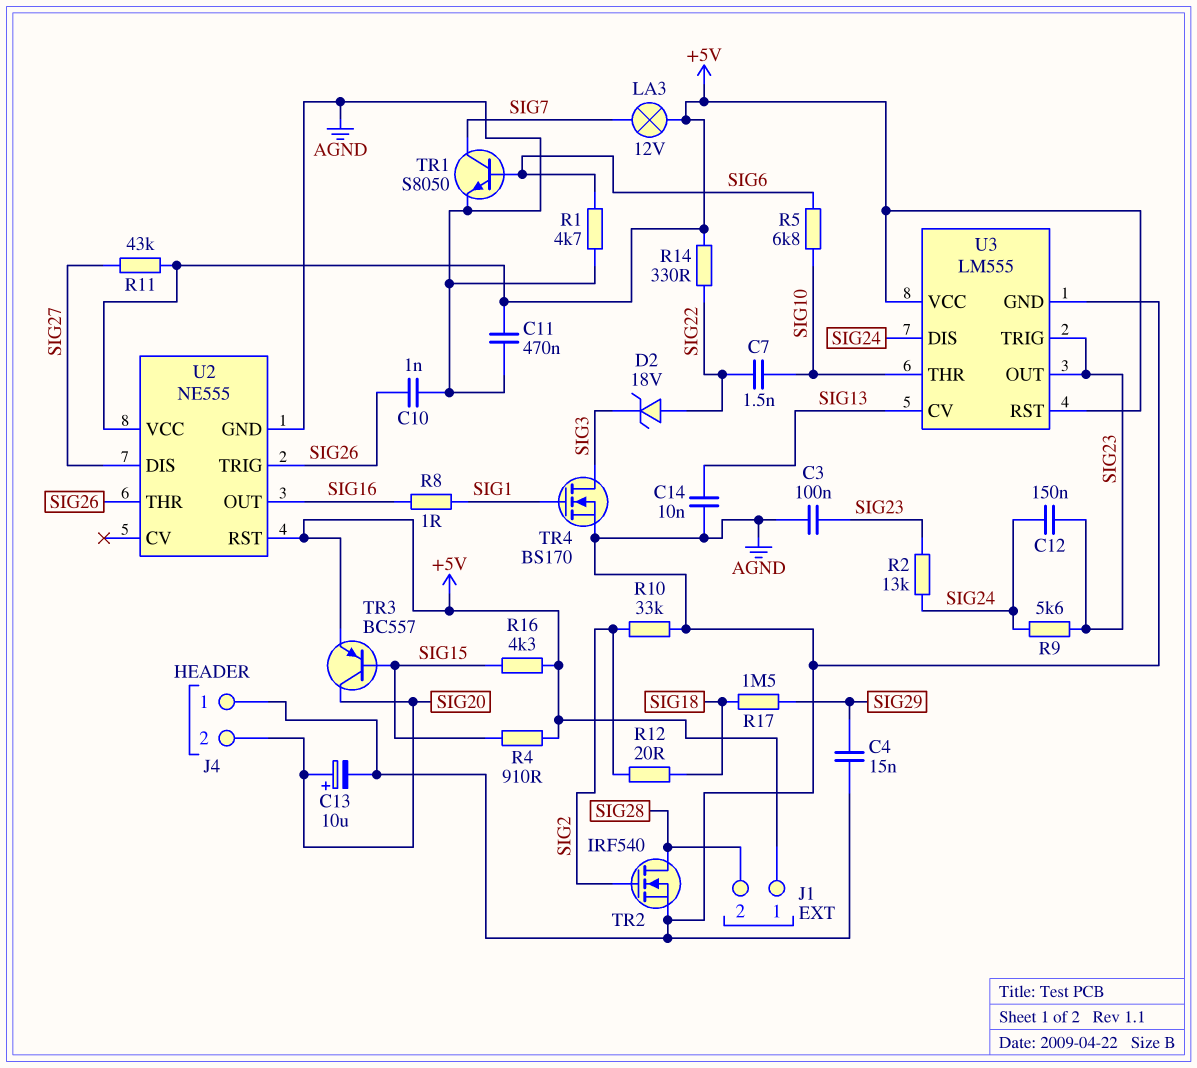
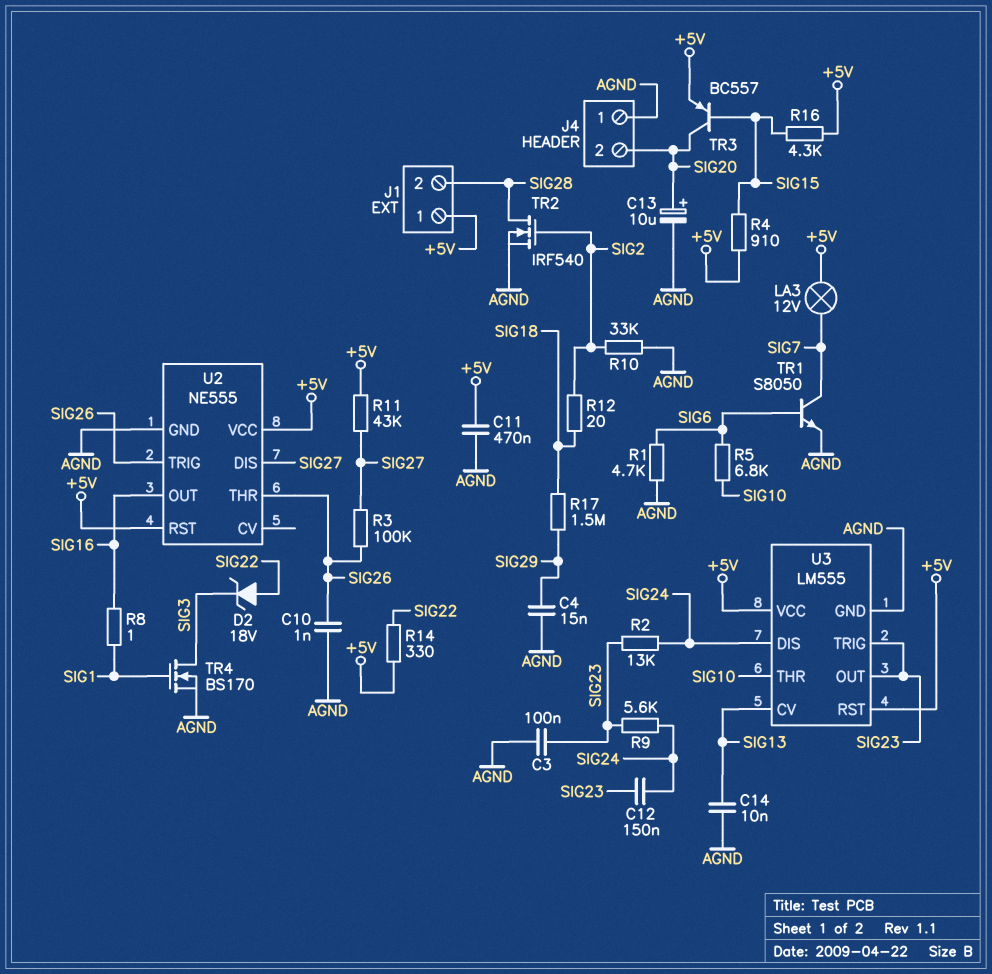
C7: 1.5nF (SIG10, SIG22) -> none
R3: none -> 100k (SIG26, SIG27)

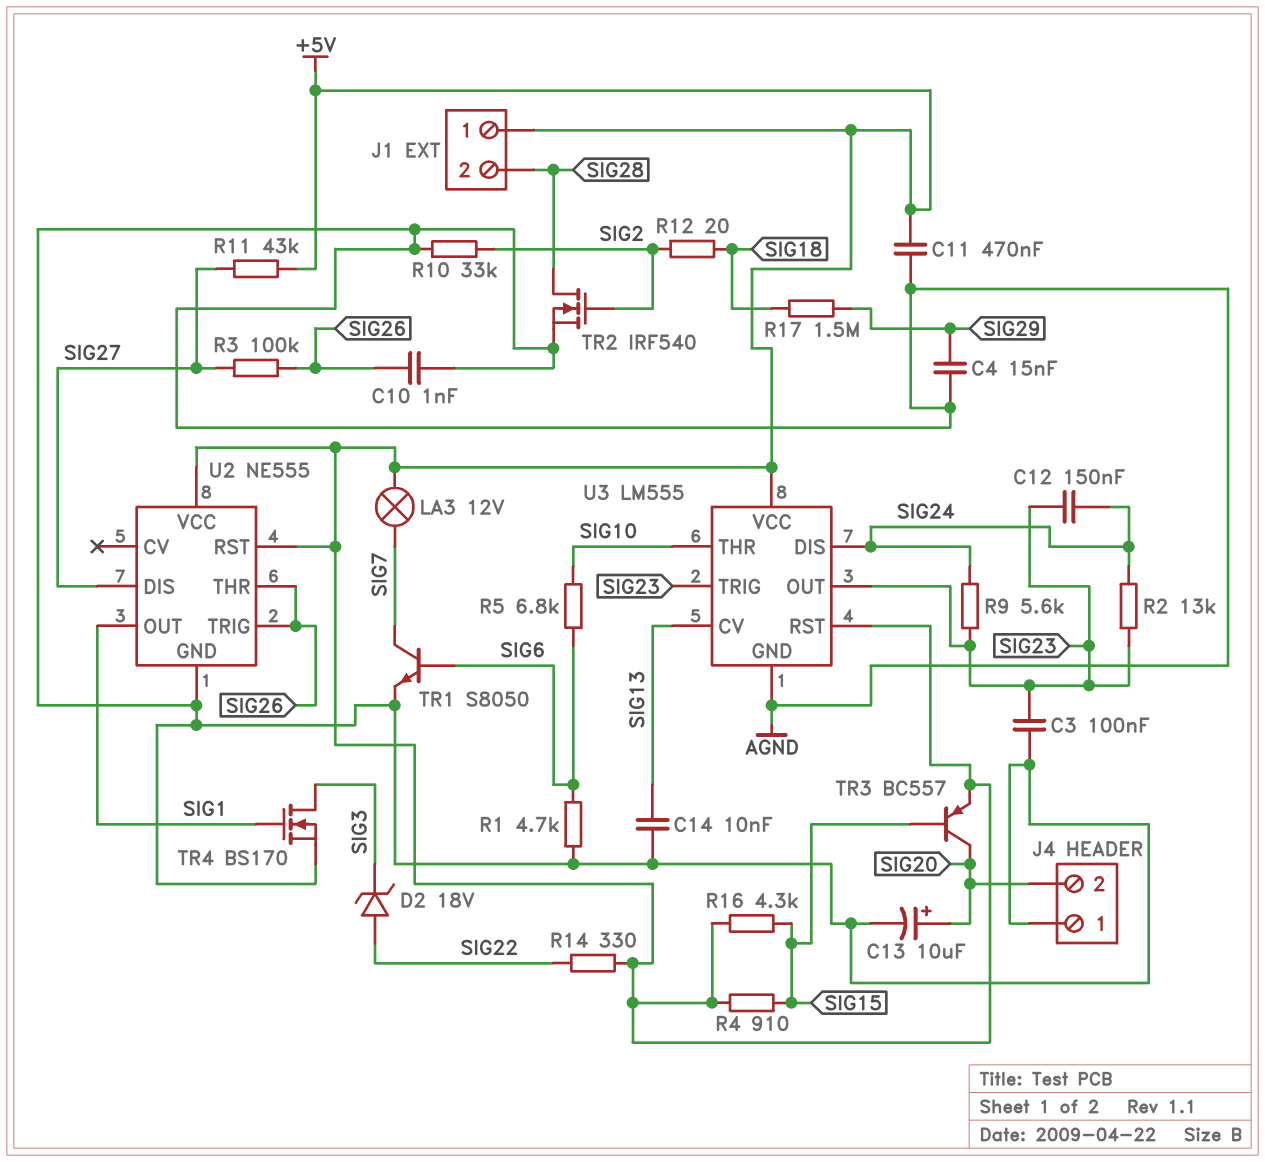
R8: 1 (SIG1, SIG16) -> none
U2 pin OUT: SIG16 -> SIG1

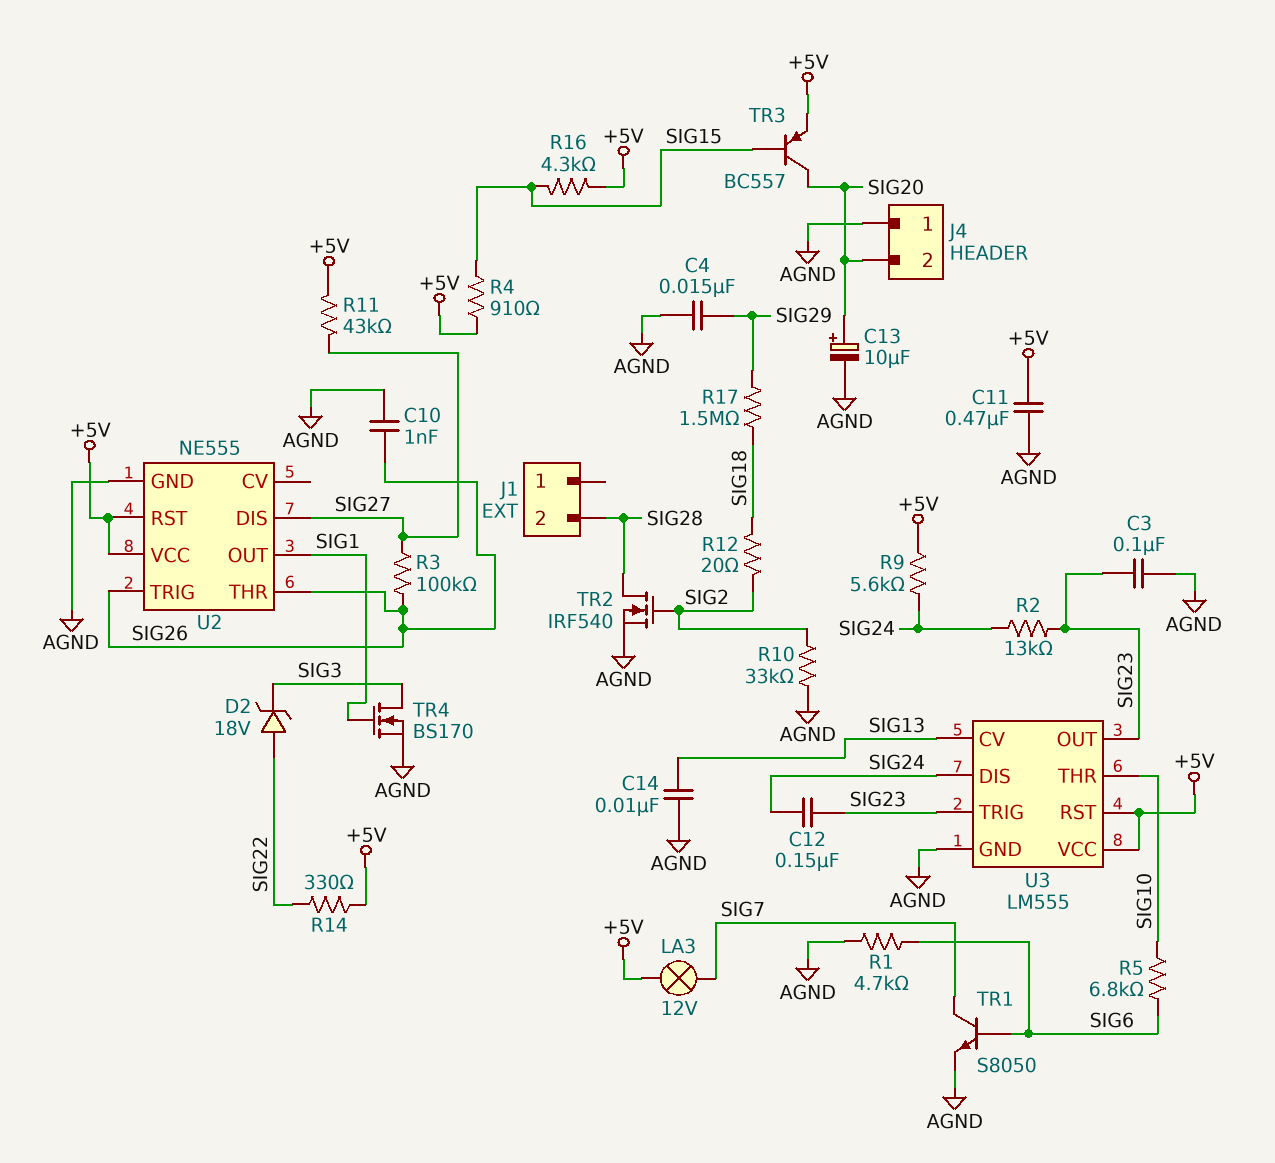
J1 pin 1: +5V -> none
R9: 5.6k (SIG23, SIG24) -> 5.6k (+5V, SIG24)

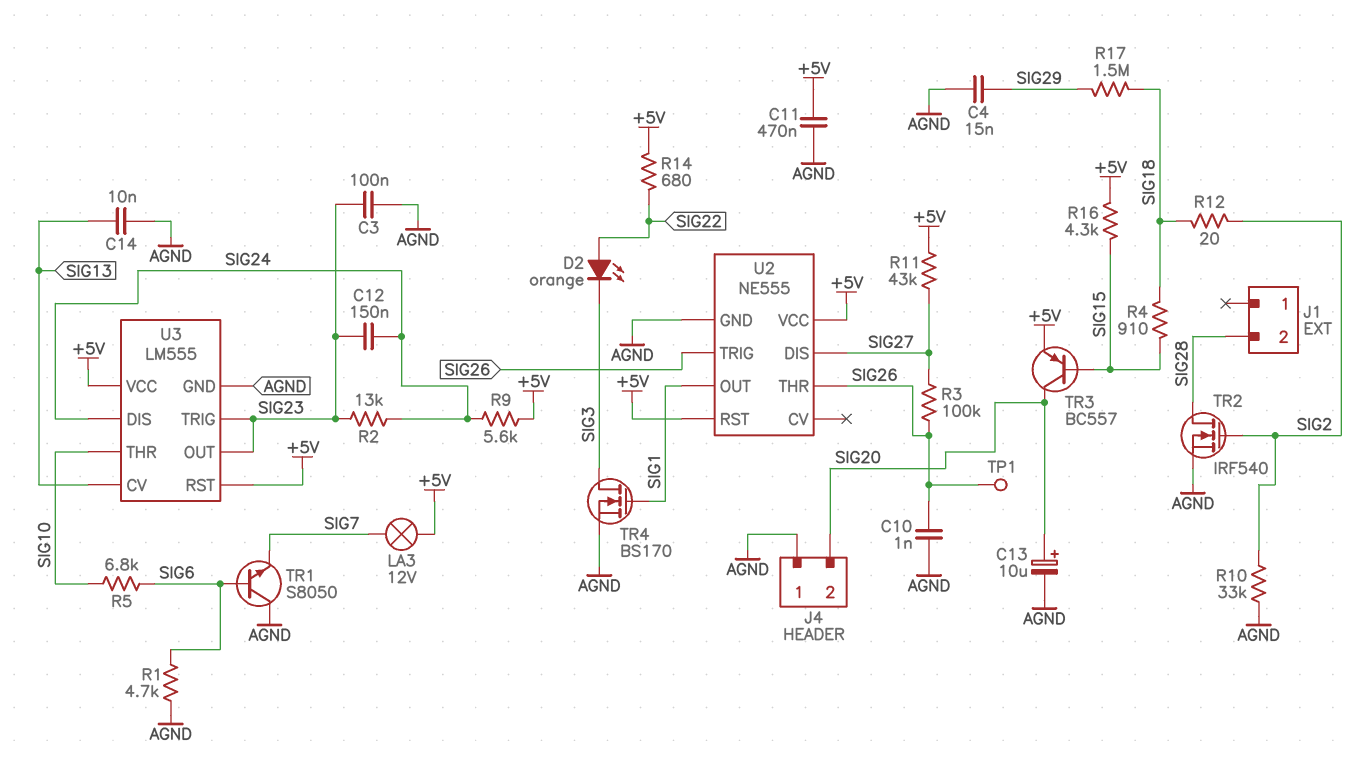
D2: zener 18V (A SIG22, K SIG3) -> LED orange (A SIG22, K SIG3)
R4: 910 (+5V, SIG15) -> 910 (SIG15, SIG18)
R14: 330 (+5V, SIG22) -> 680 (+5V, SIG22)
TP1: none -> test point (SIG26)
TR1: NPN S8050 (B SIG6, C SIG7, E AGND) -> NPN S8050 (B SIG6, C AGND, E SIG7)

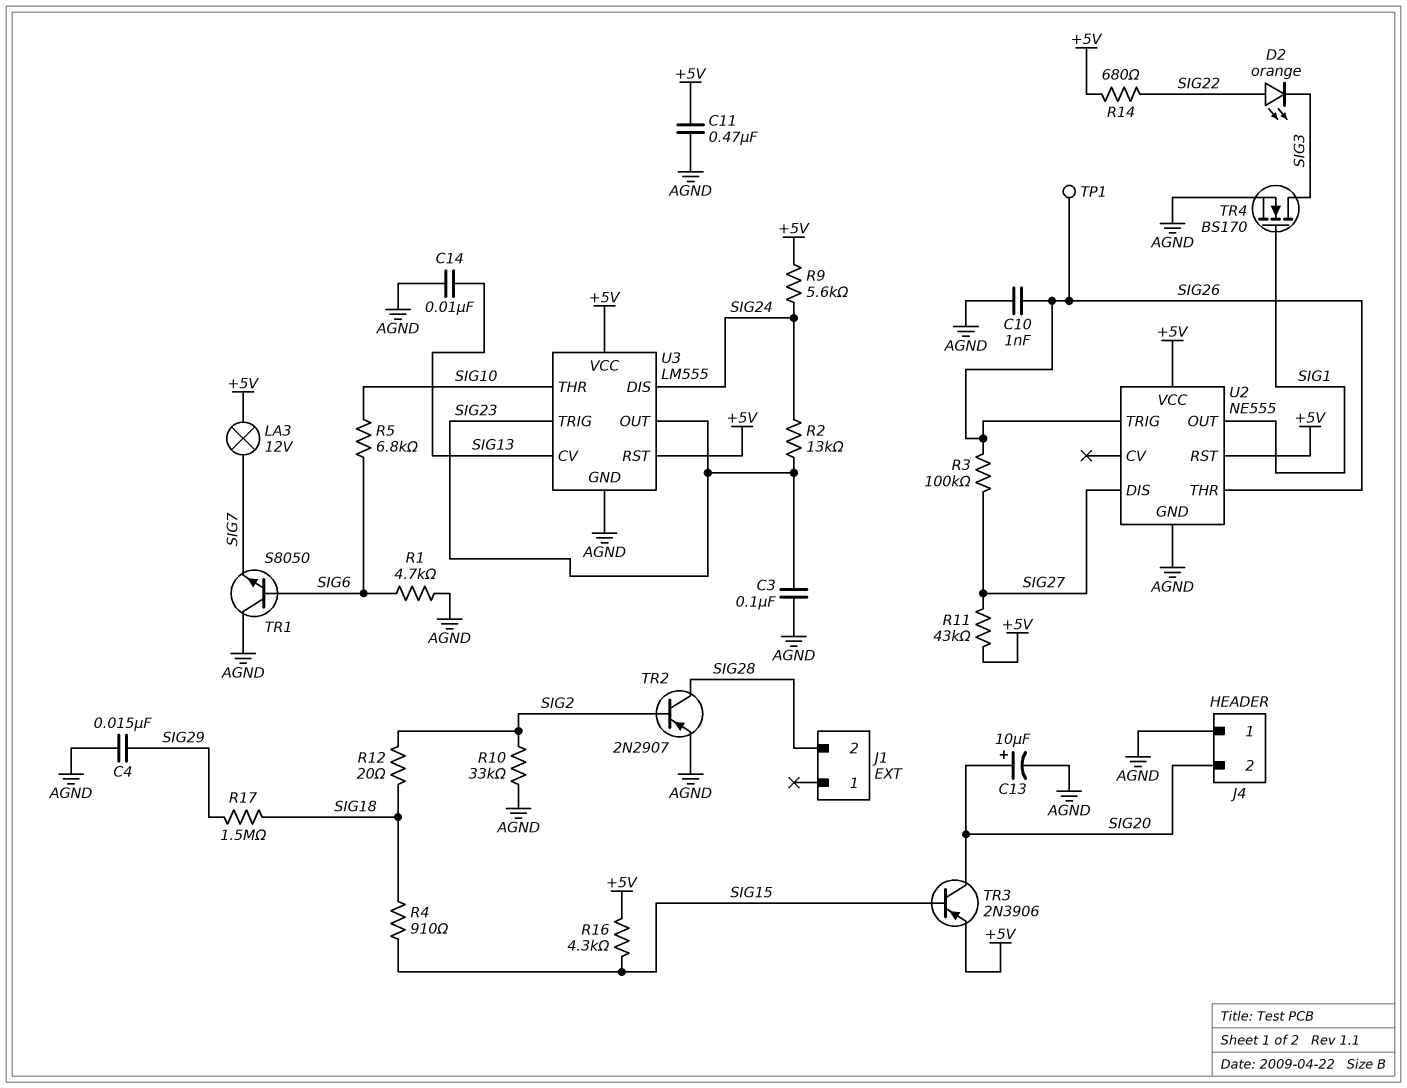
C12: 150nF (SIG23, SIG24) -> none
TR2: NMOS IRF540 (G SIG2, D SIG28, S AGND) -> PNP 2N2907 (B SIG2, C SIG28, E AGND)
TR3: PNP BC557 (B SIG15, C SIG20, E +5V) -> PNP 2N3906 (B SIG15, C SIG20, E +5V)

